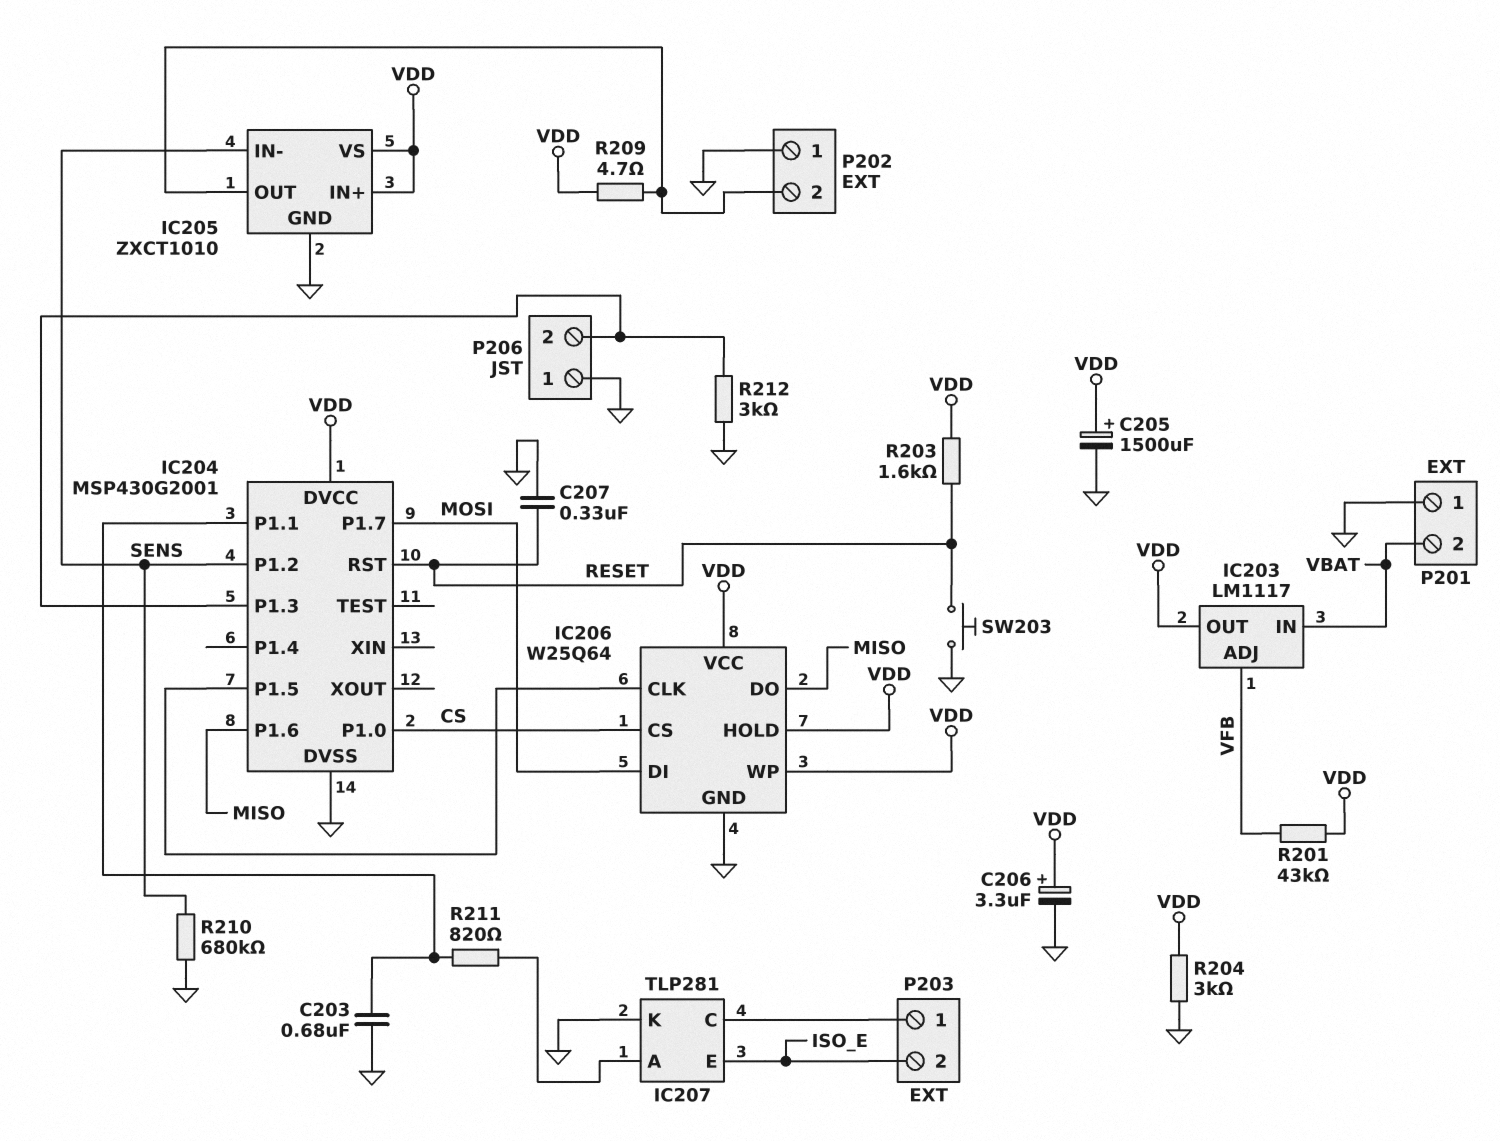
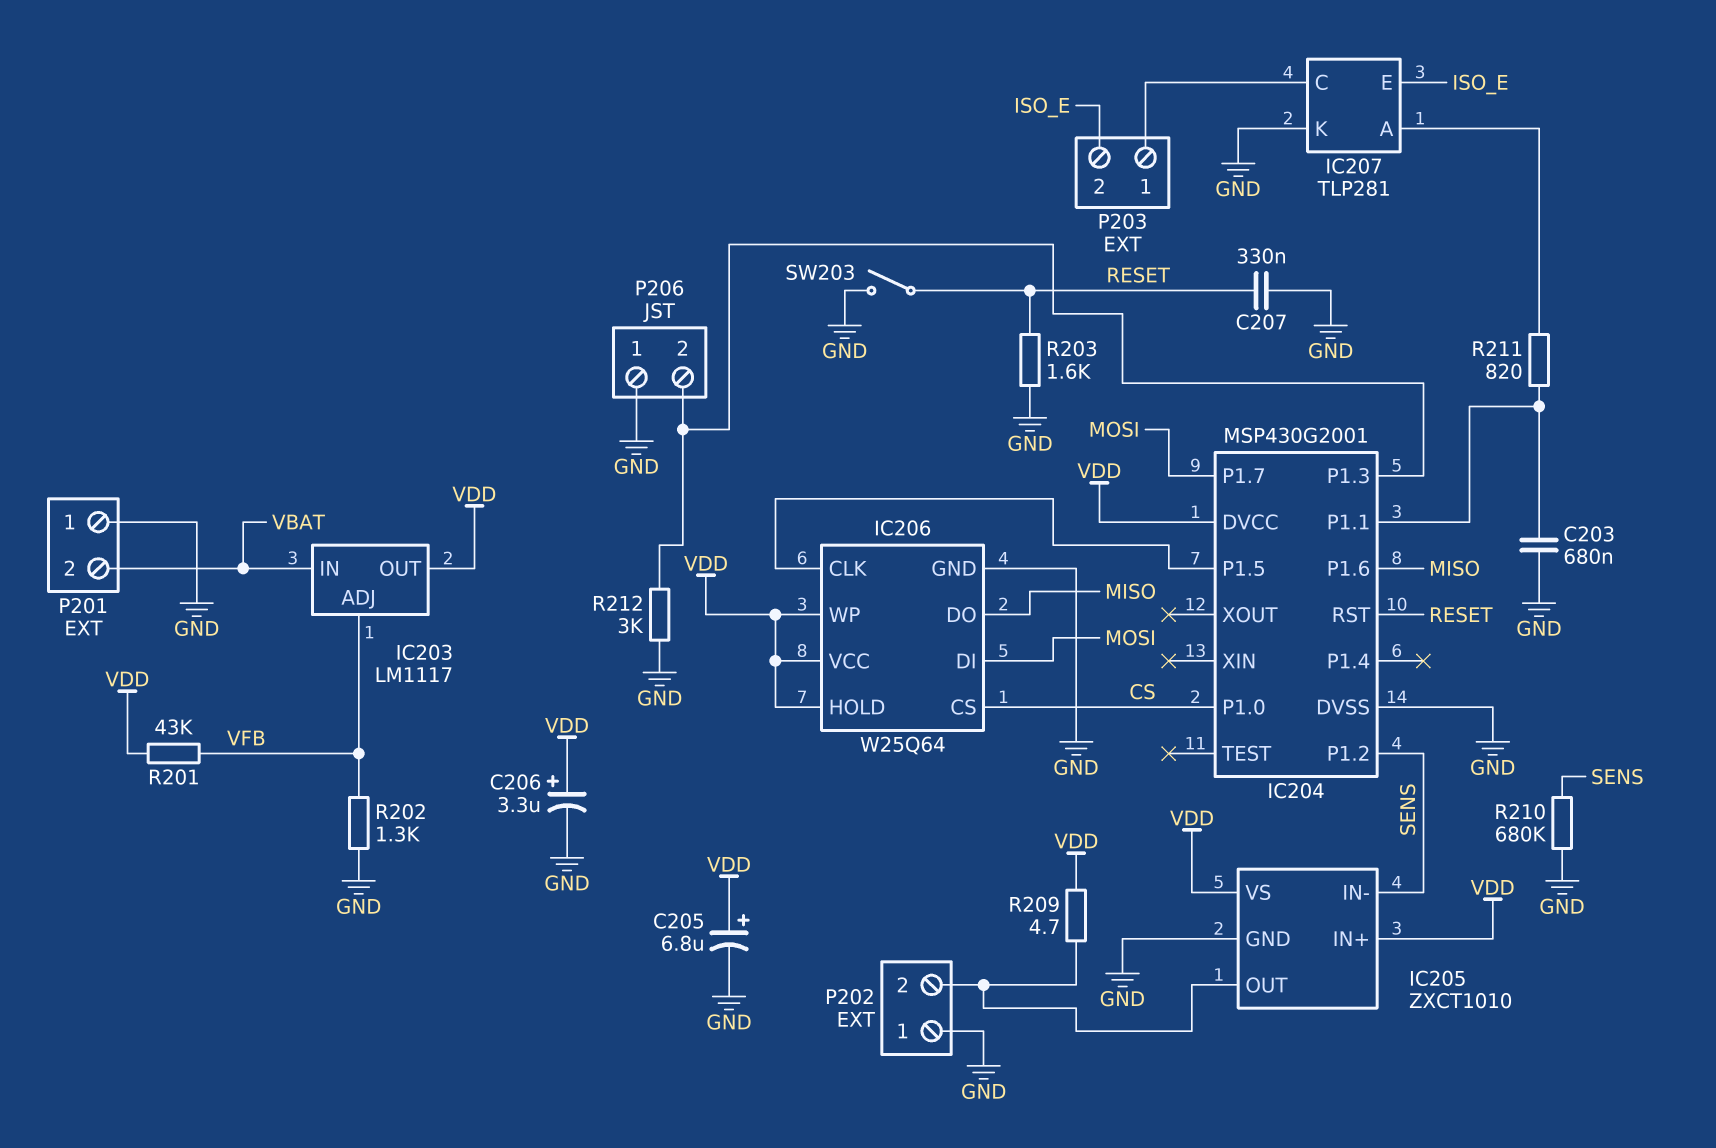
C205: 1500uF (plus VDD, minus GND) -> 6.8uF (plus VDD, minus GND)
R202: none -> 1.3k (GND, VFB)
R203: 1.6k (RESET, VDD) -> 1.6k (GND, RESET)
R204: 3k (GND, VDD) -> none
SW203: button (GND, RESET) -> switch (GND, RESET)

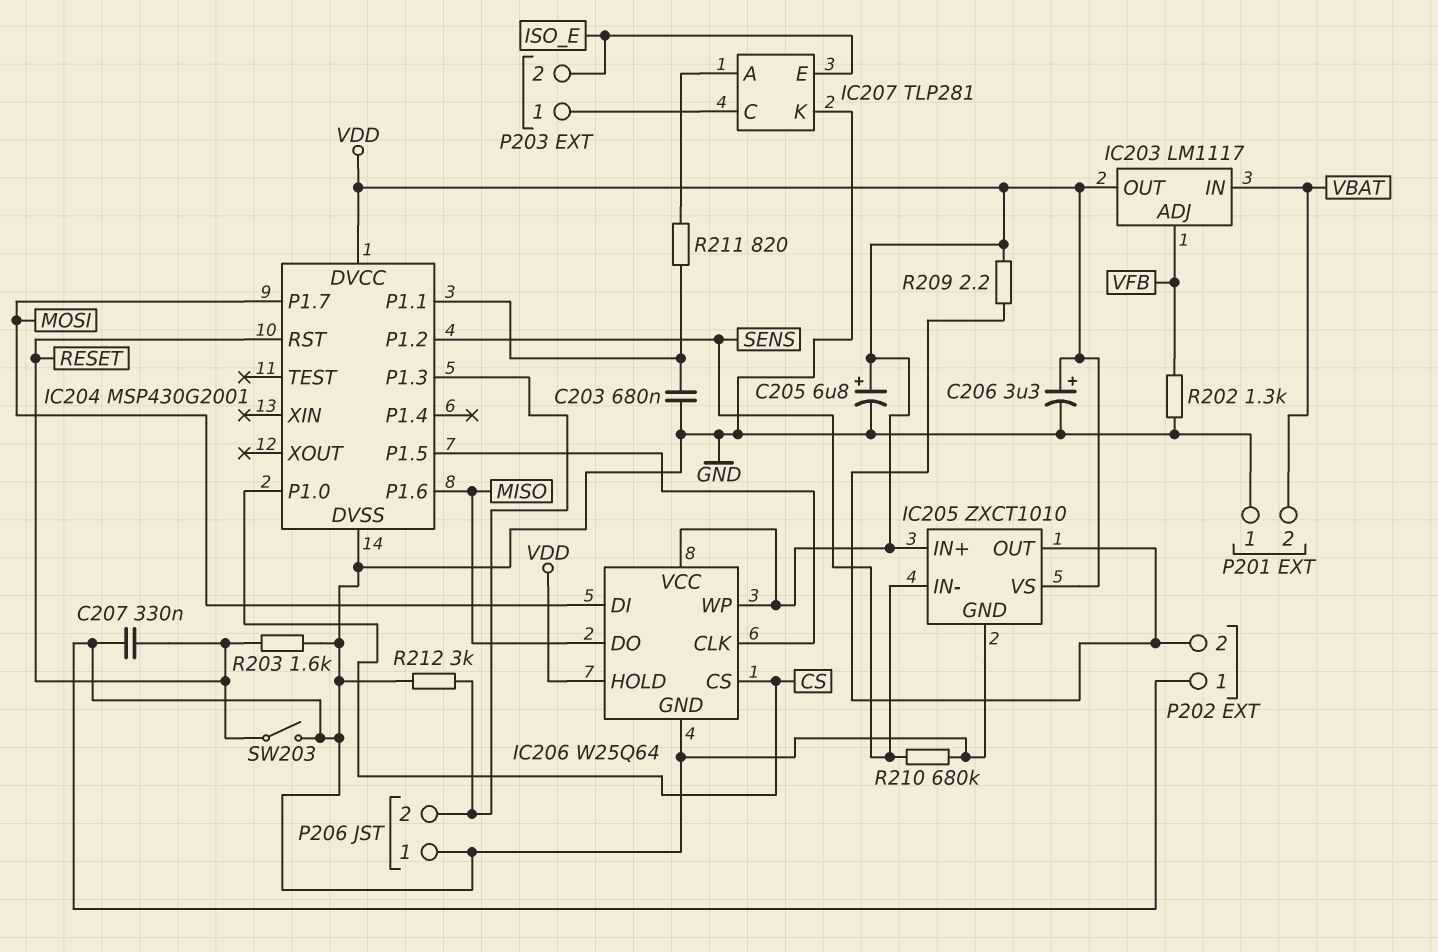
R201: 43k (VDD, VFB) -> none
R209: 4.7 (IC205/OUT, VDD) -> 2.2 (IC205/OUT, VDD)

